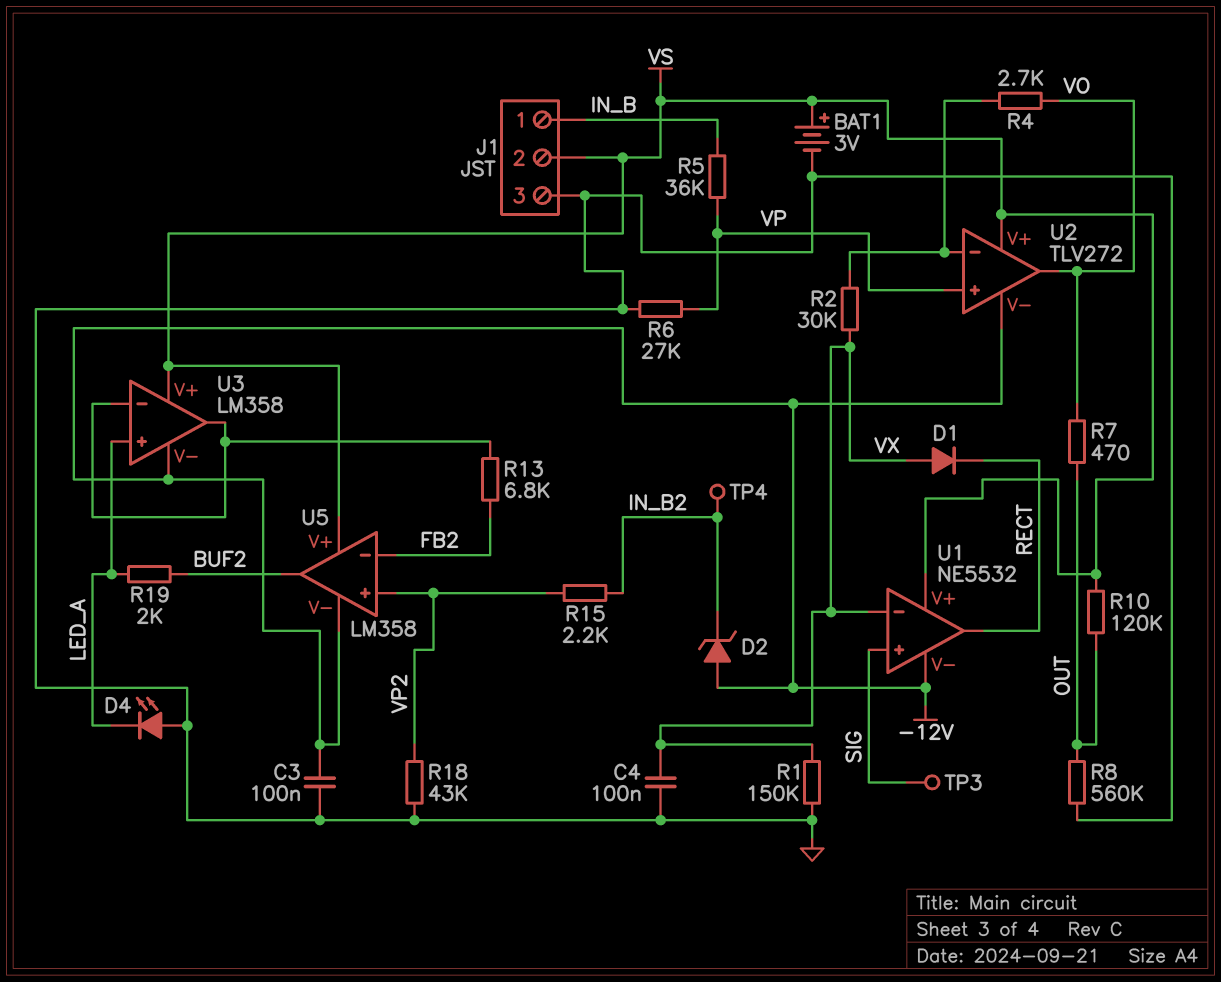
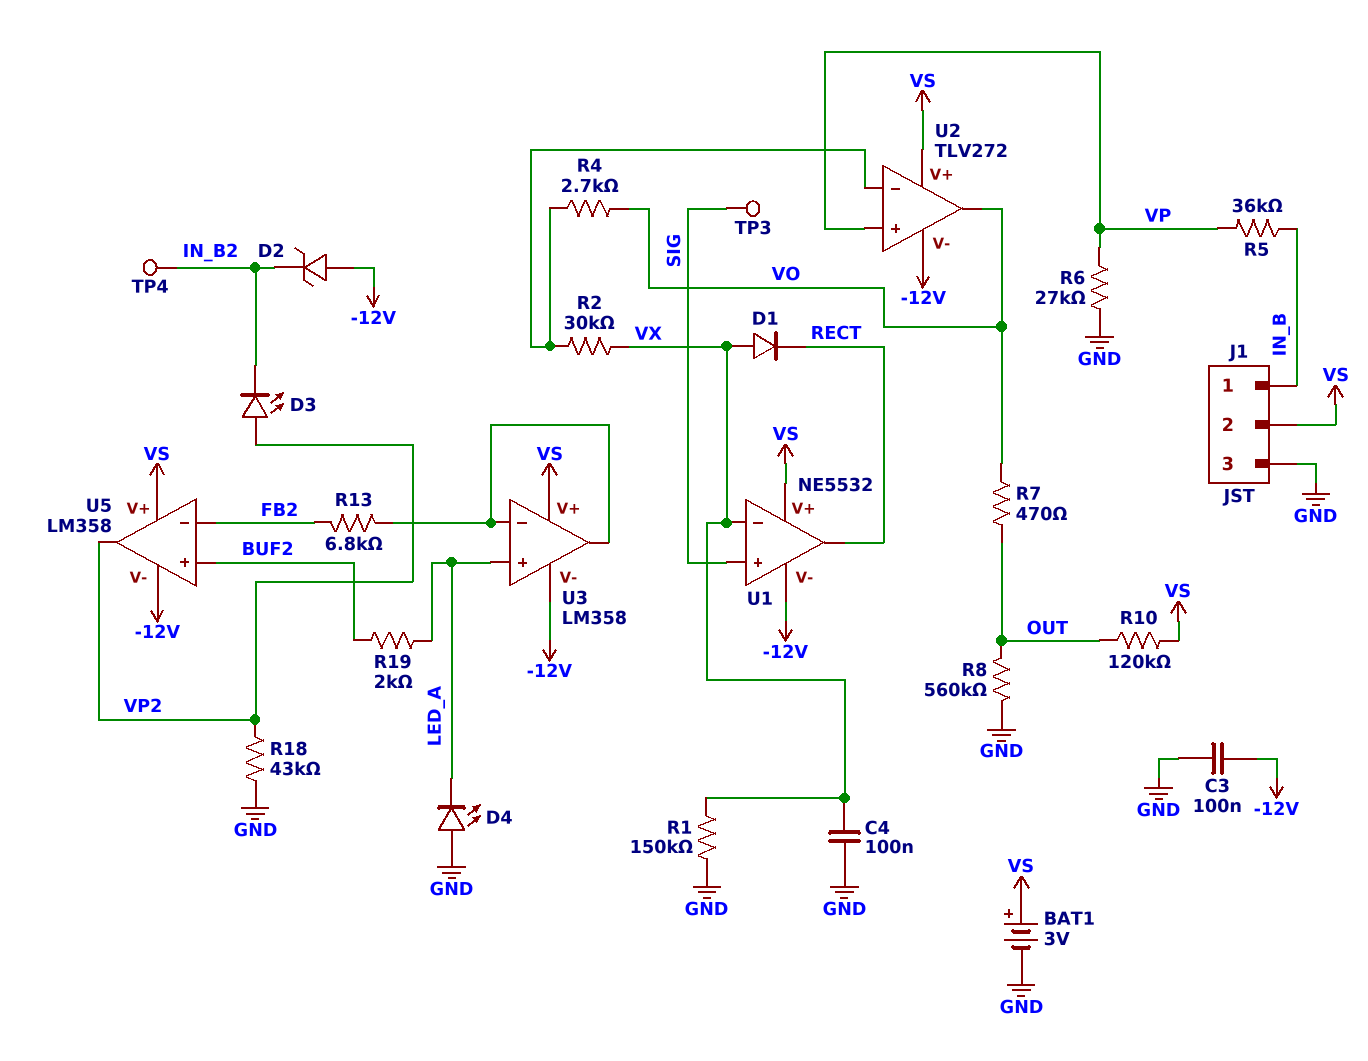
D3: none -> LED (A VP2, K IN_B2)
R15: 2.2k (IN_B2, VP2) -> none
U5 pin in+: VP2 -> BUF2
U5 pin out: BUF2 -> VP2

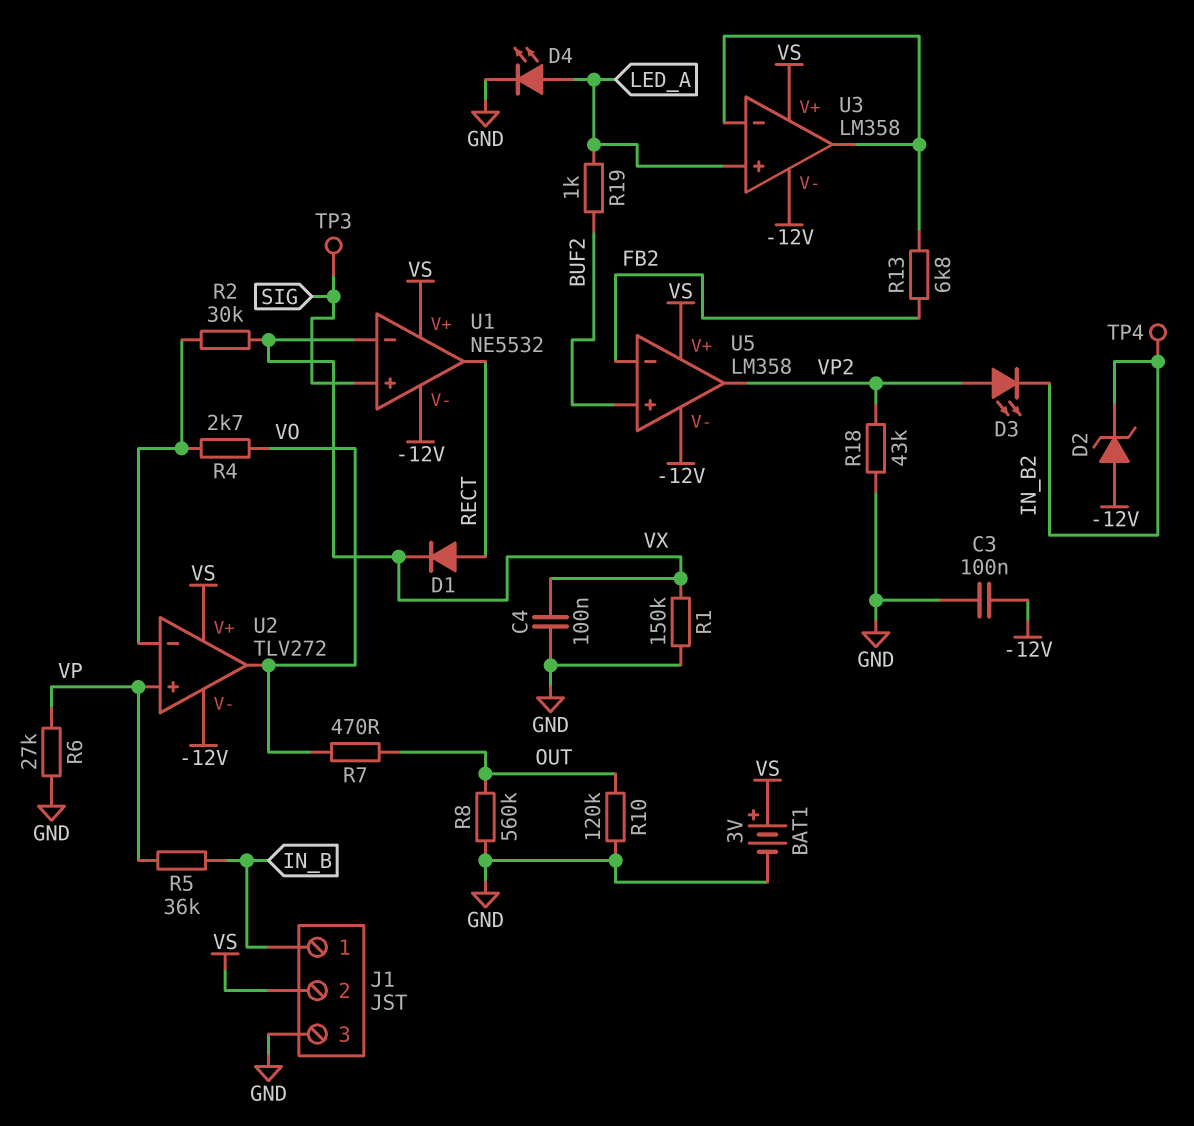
D1: diode (A VX, K RECT) -> diode (A RECT, K VX)
D4: LED (A GND, K LED_A) -> LED (A LED_A, K GND)
R10: 120k (OUT, VS) -> 120k (GND, OUT)
R19: 2k (BUF2, LED_A) -> 1k (BUF2, LED_A)

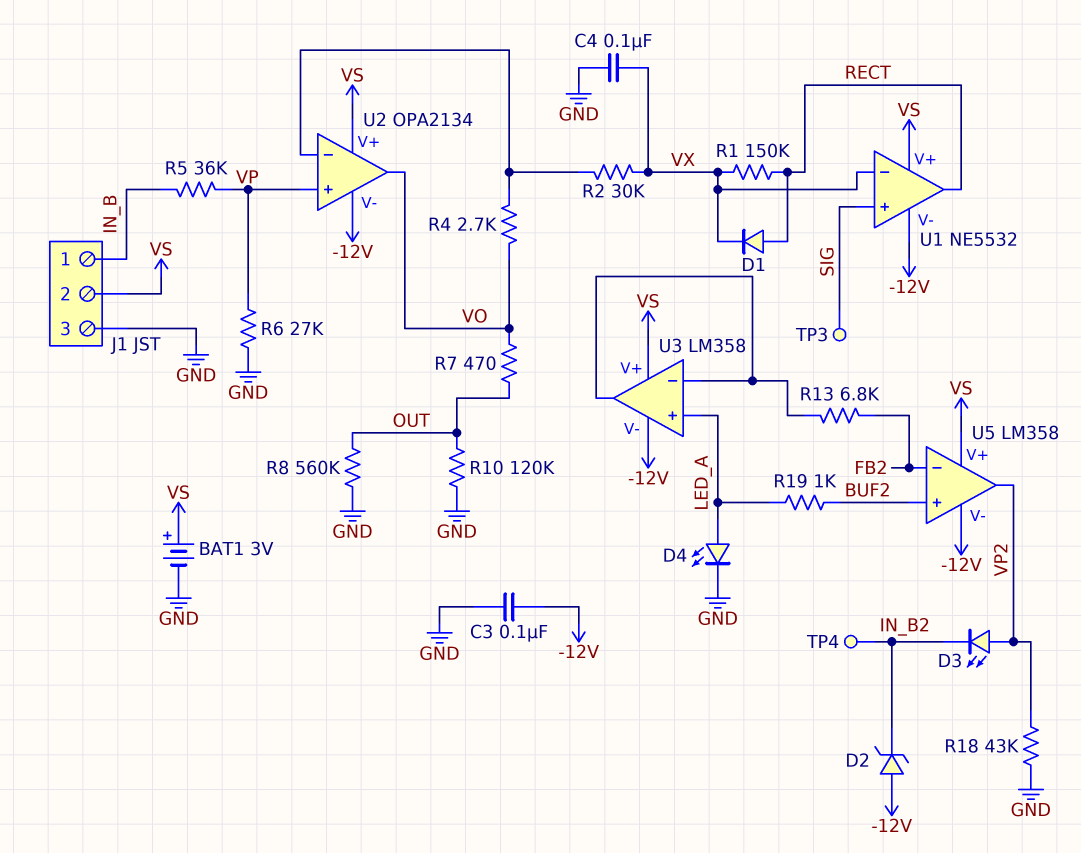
R1: 150k (GND, VX) -> 150k (RECT, VX)
U2: TLV272 -> OPA2134

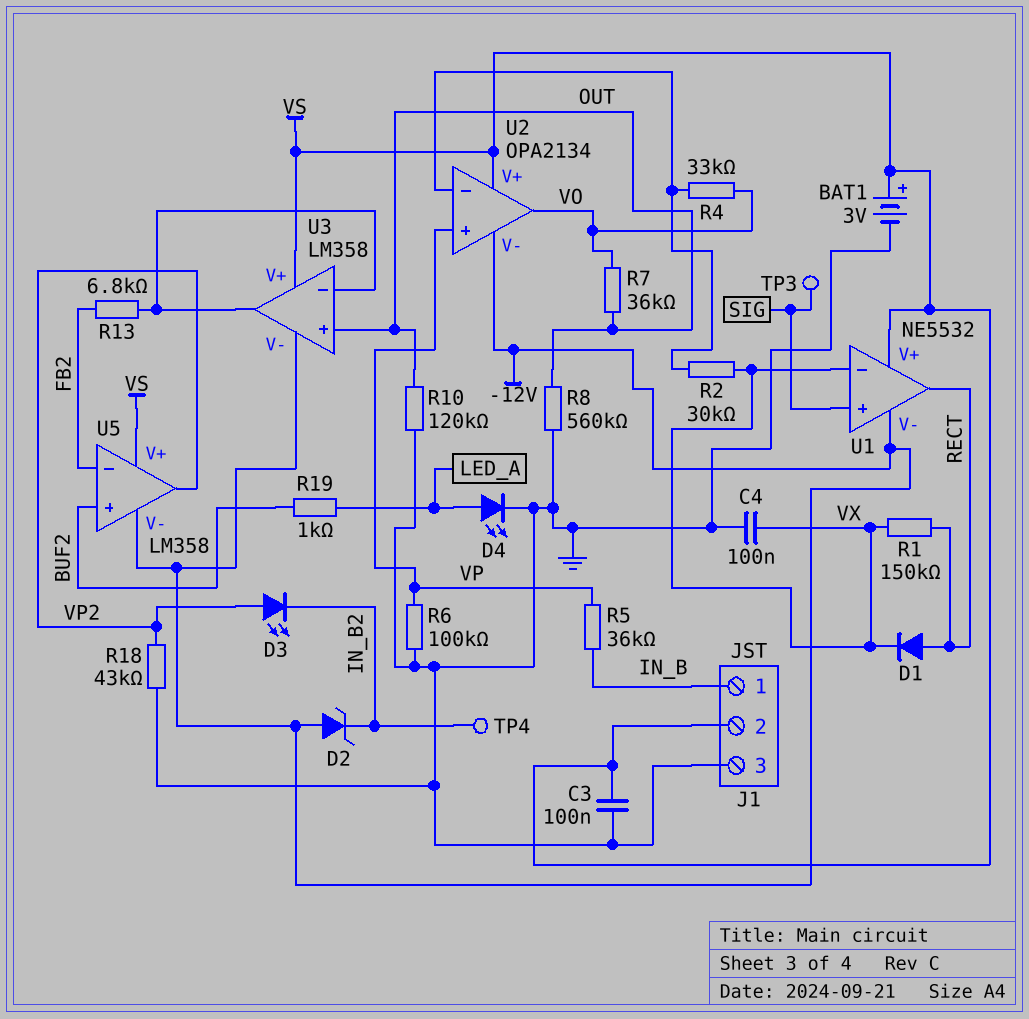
C3: 100nF (-12V, GND) -> 100nF (GND, VS)
R4: 2.7k (U2/in-, VO) -> 33k (U2/in-, VO)
R6: 27k (GND, VP) -> 100k (GND, VP)
R7: 470 (OUT, VO) -> 36k (OUT, VO)
U3 pin in+: LED_A -> OUT

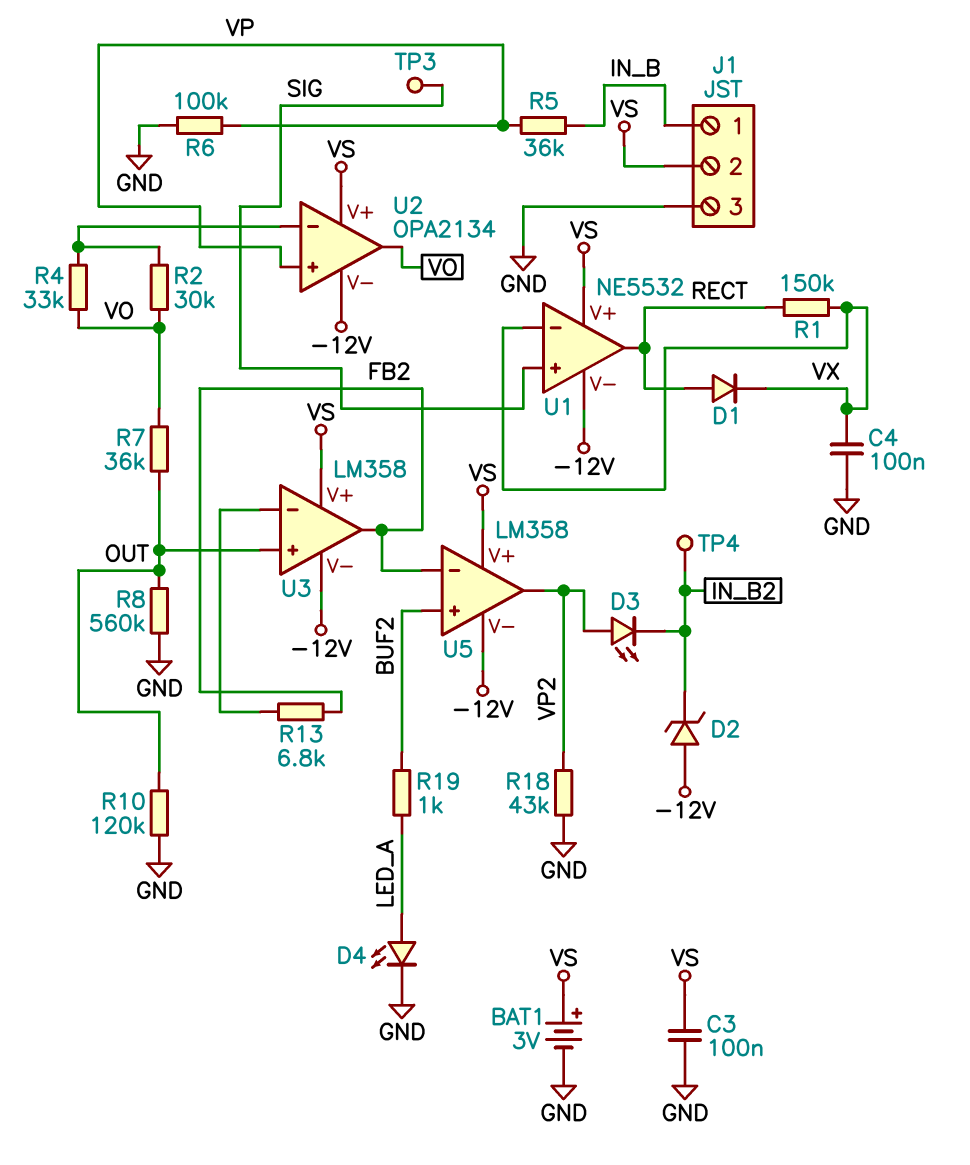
R2: 30k (U2/in-, VX) -> 30k (U2/in-, VO)
U3 pin out: U3/in- -> FB2

